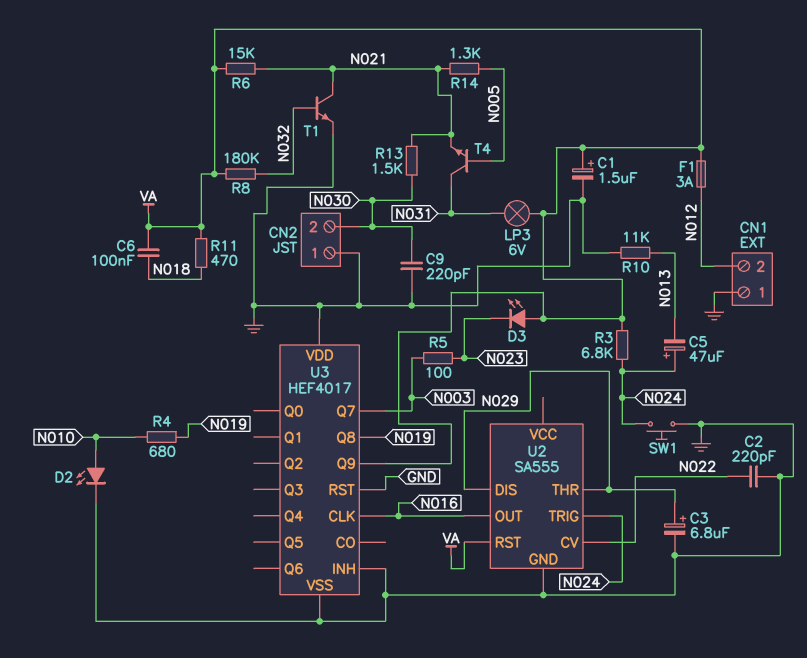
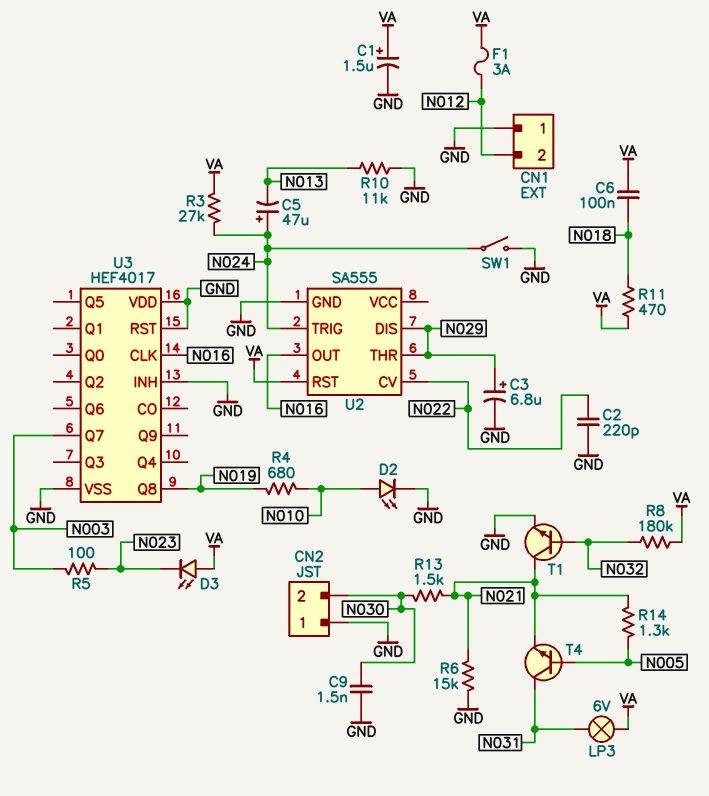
C9: 220pF (GND, N030) -> 1.5nF (GND, N030)
R3: 6.8k (N024, VA) -> 27k (N024, VA)
R6: 15k (N021, VA) -> 15k (GND, N021)
SW1: button (GND, N024) -> switch (GND, N024)
U3 pin Q9: VA -> none

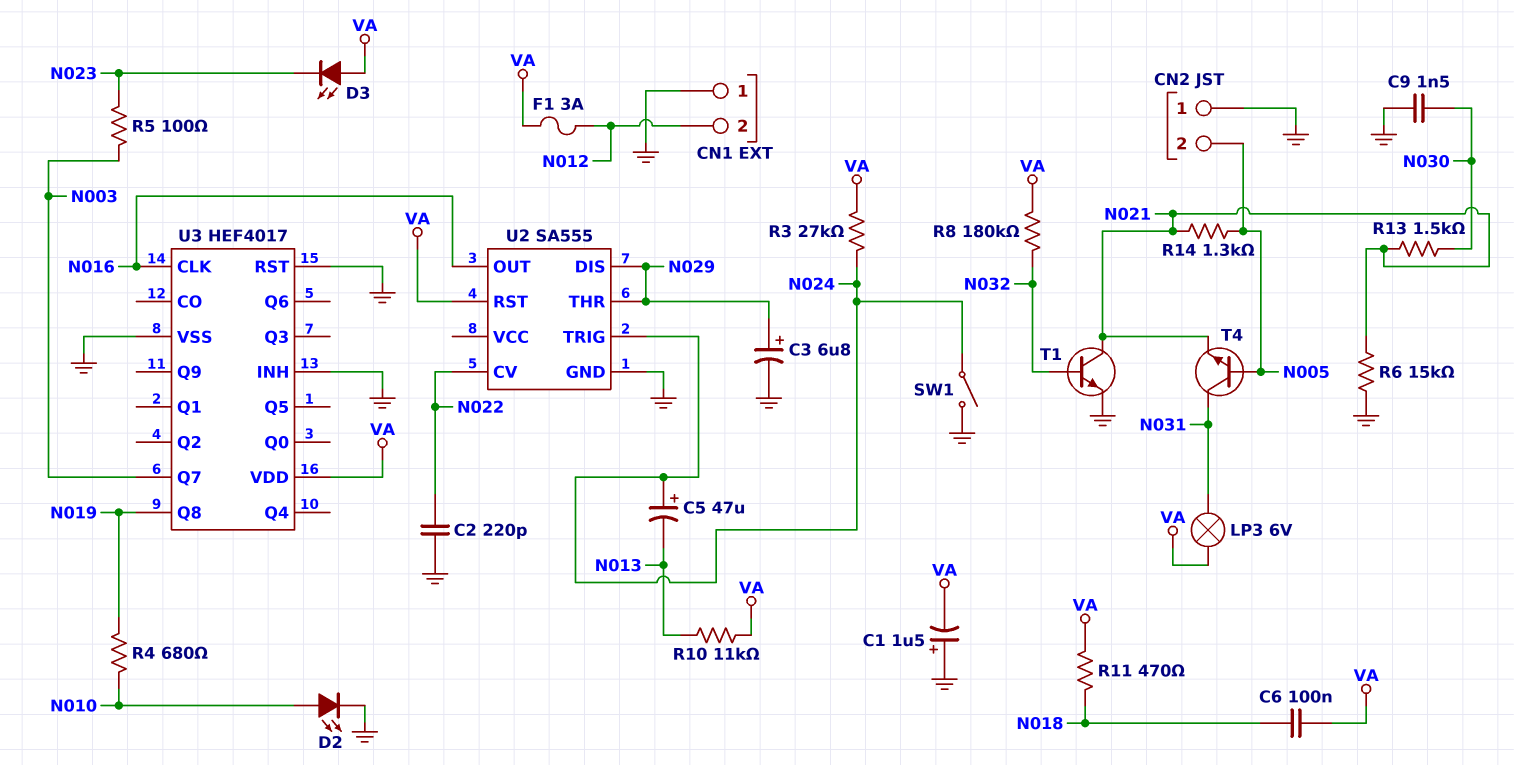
C1: 1.5uF (plus VA, minus GND) -> 1.5uF (plus GND, minus VA)
CN2 pin 2: N030 -> N005
R10: 11k (GND, N013) -> 11k (N013, VA)
U3 pin VDD: GND -> VA

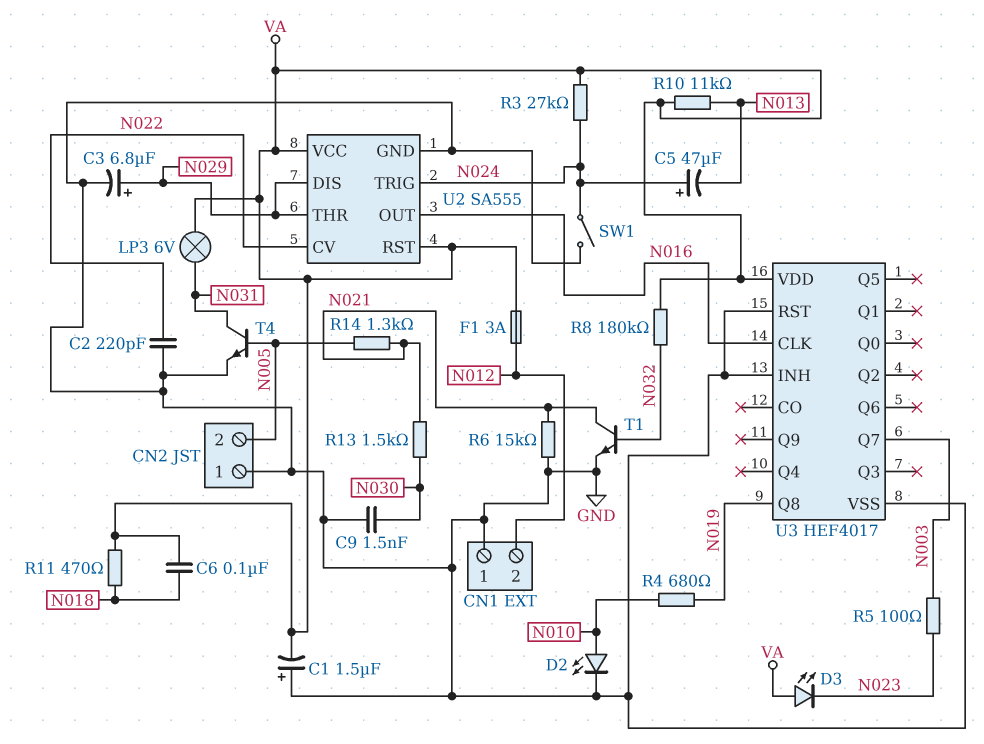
T4: NPN (B N005, C N031, E N021) -> NPN (B N005, C N031, E GND)
U2 pin VCC: none -> VA

